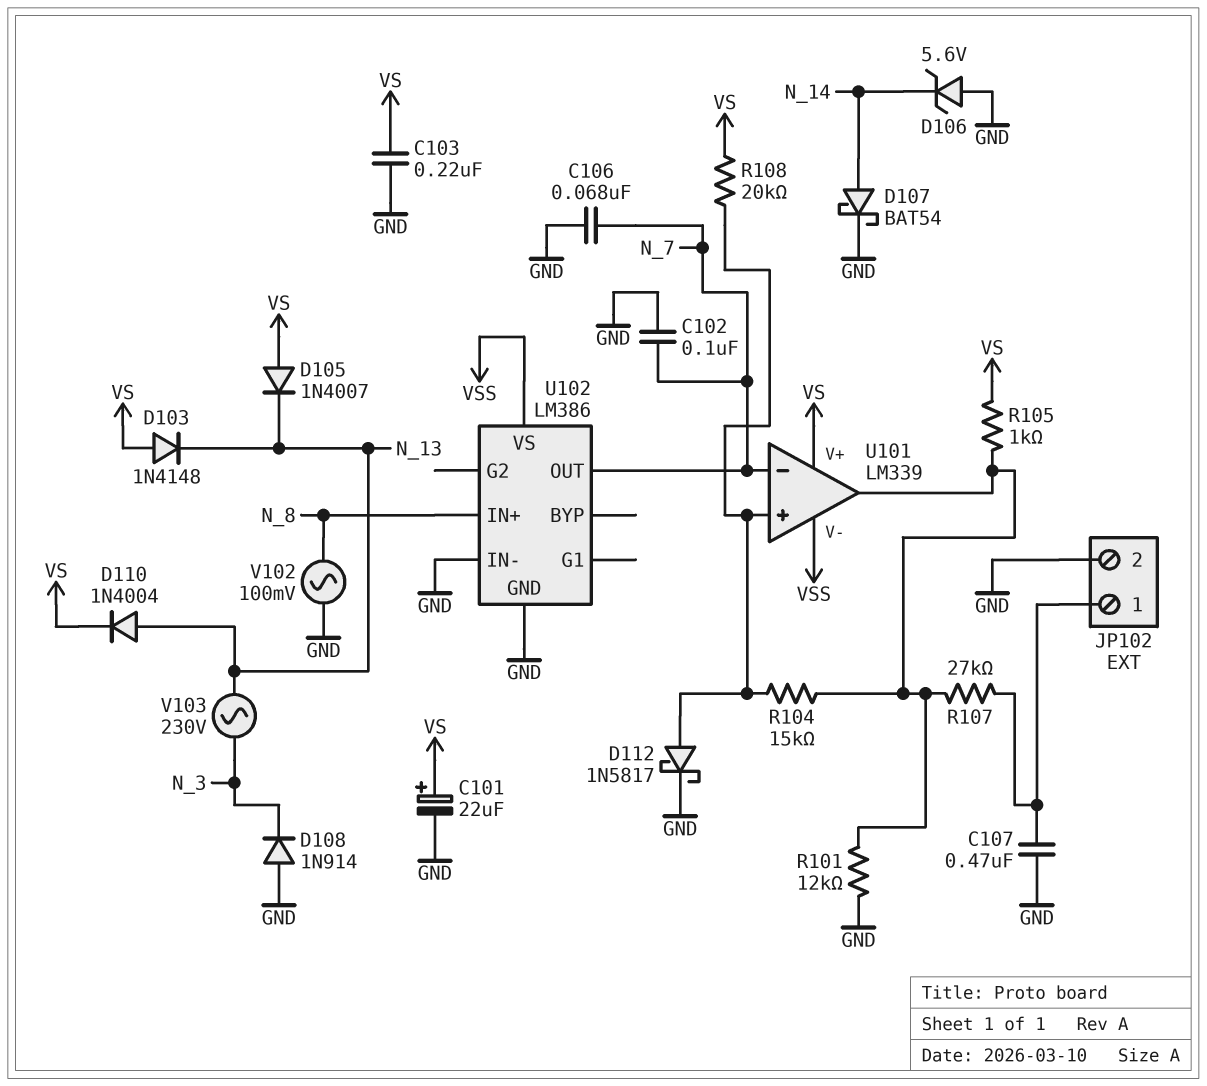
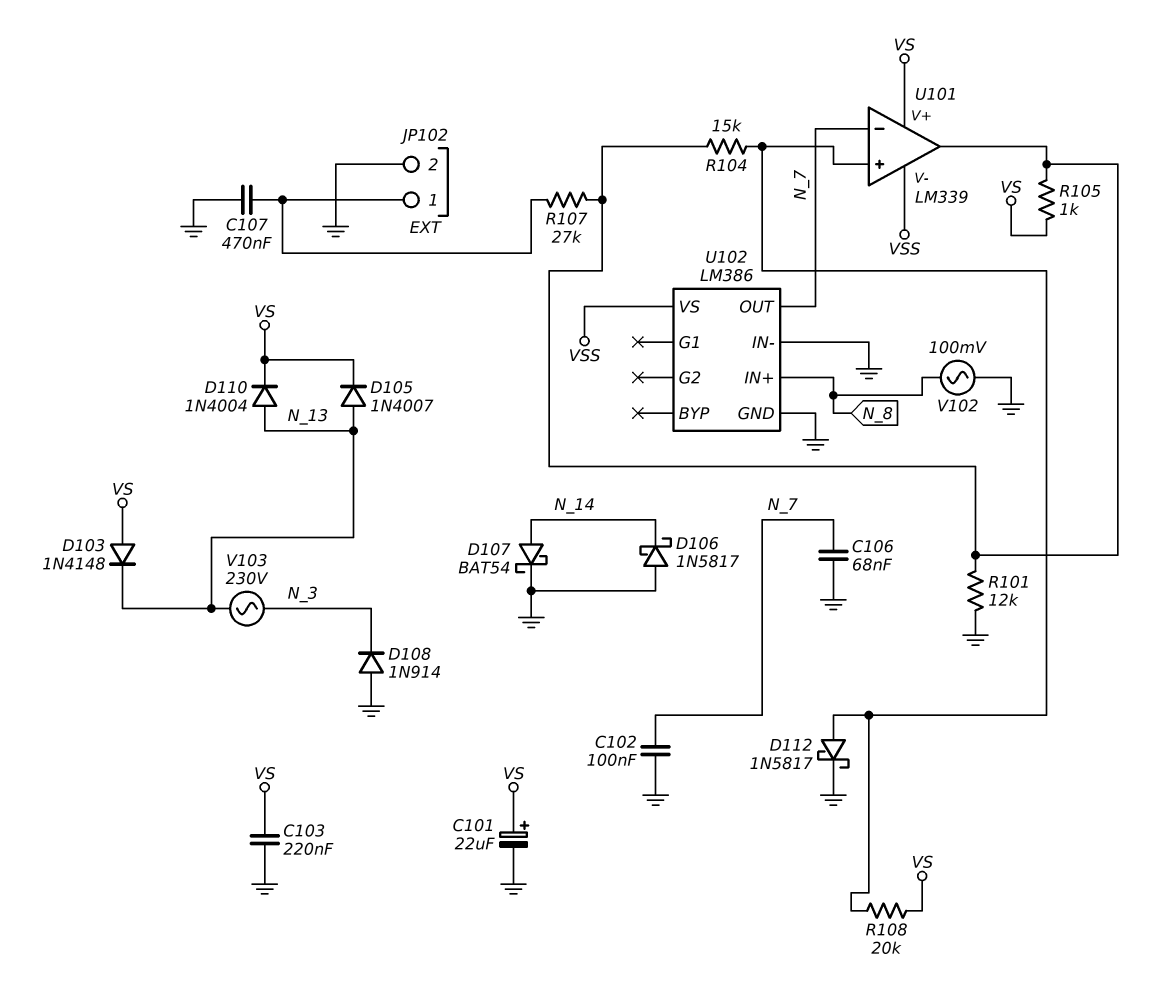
D105: diode 1N4007 (A VS, K N_13) -> diode 1N4007 (A N_13, K VS)
D106: zener 5.6V (A GND, K N_14) -> schottky 1N5817 (A GND, K N_14)

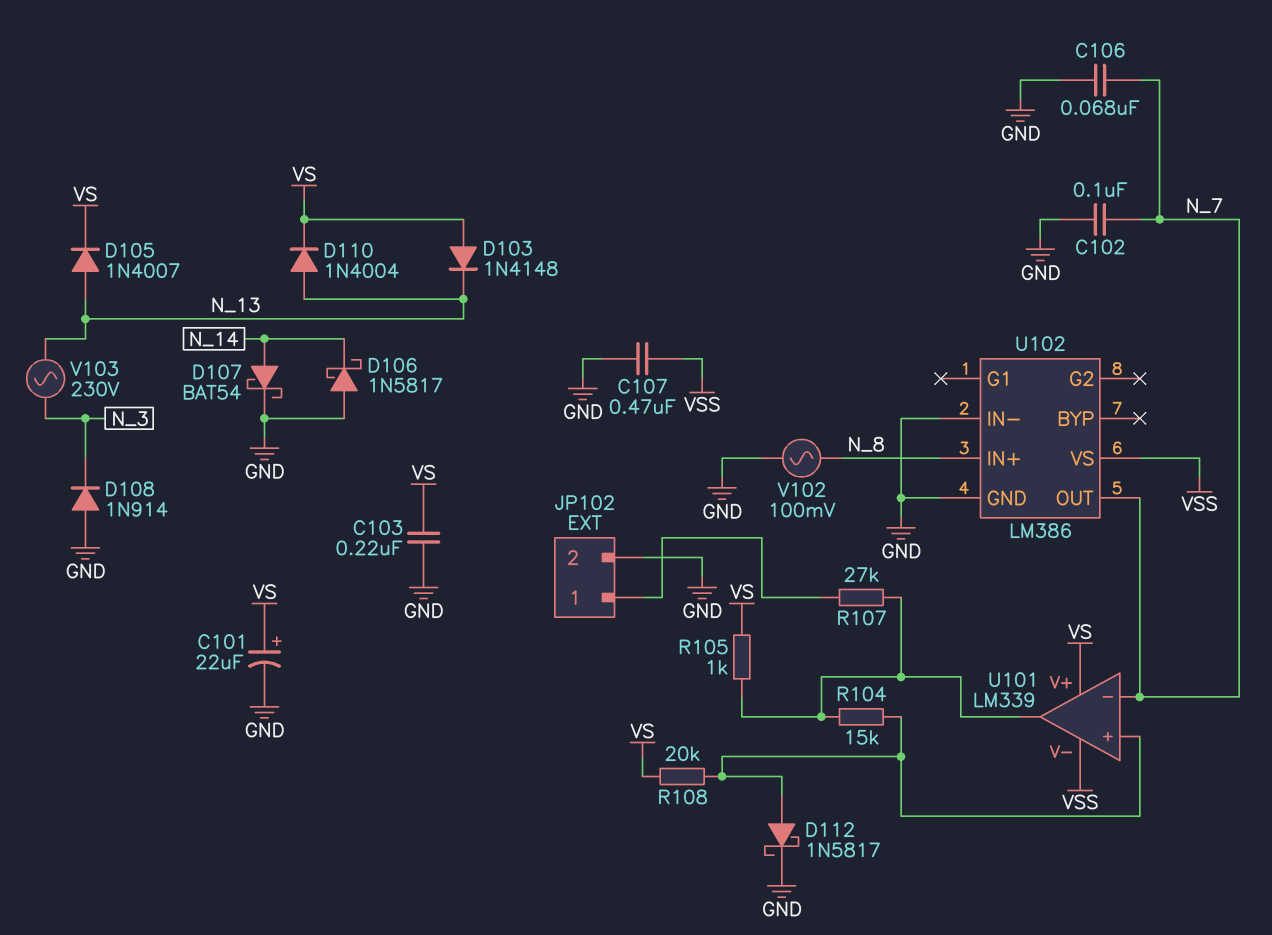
C107: 470nF (GND, JP102/1) -> 470nF (GND, VSS)
R101: 12k (GND, U101/out) -> none

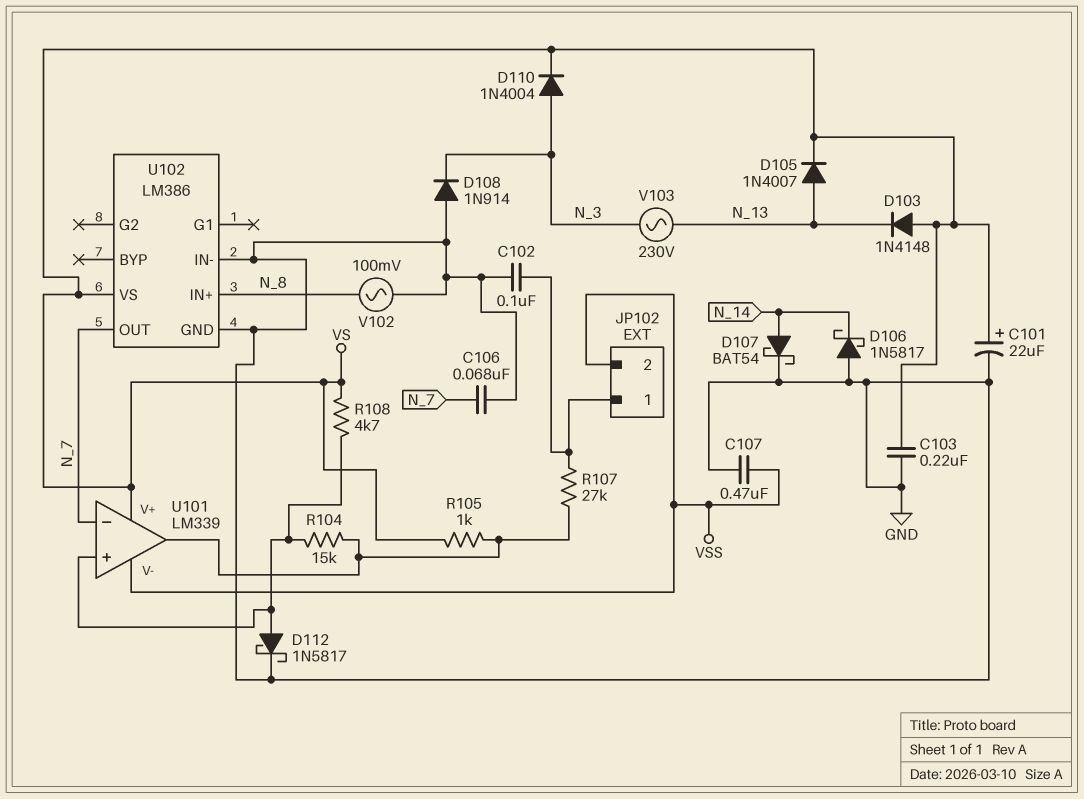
C102: 100nF (GND, N_7) -> 100nF (GND, JP102/1)
D110: diode 1N4004 (A N_13, K VS) -> diode 1N4004 (A N_3, K VS)
JP102 pin 2: GND -> VSS
R108: 20k (U101/in+, VS) -> 4.7k (U101/in+, VS)
U102 pin VS: VSS -> VS

